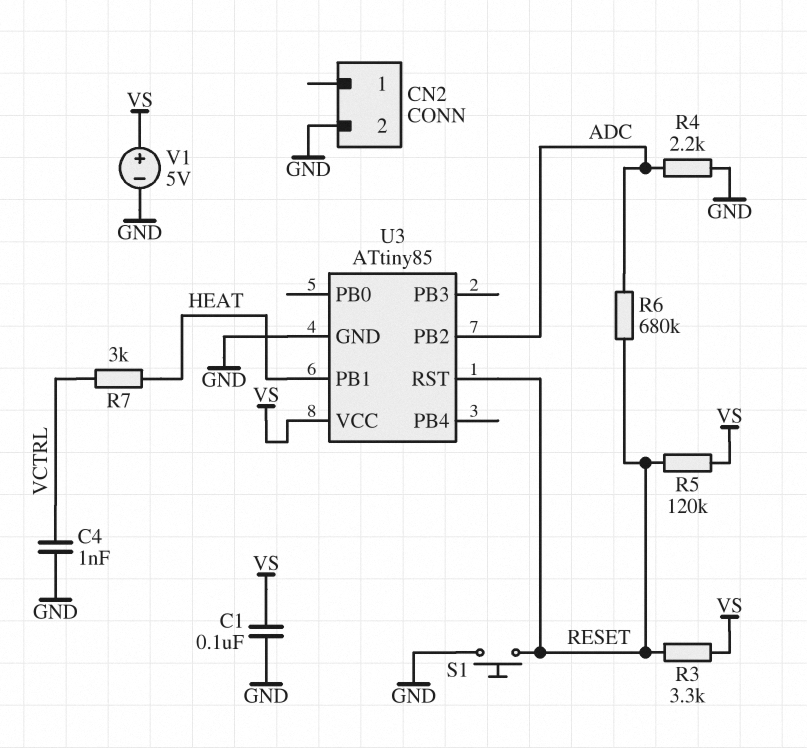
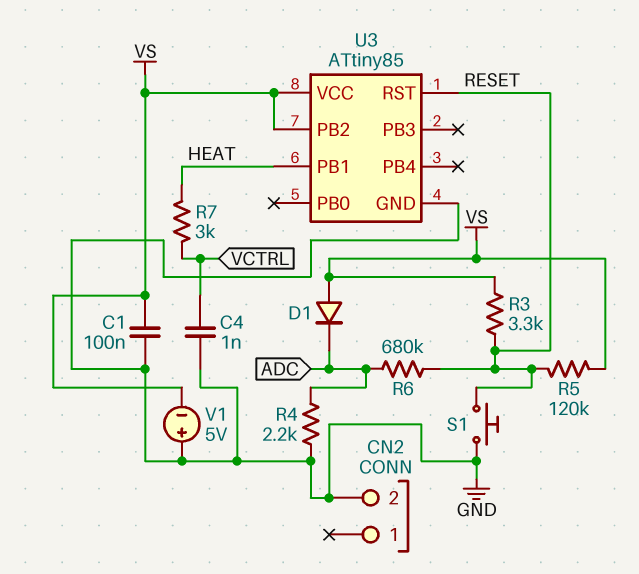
D1: none -> diode (A VS, K ADC)
U3 pin PB2: ADC -> VS
V1: 5V (plus VS, minus GND) -> 5V (plus GND, minus VS)

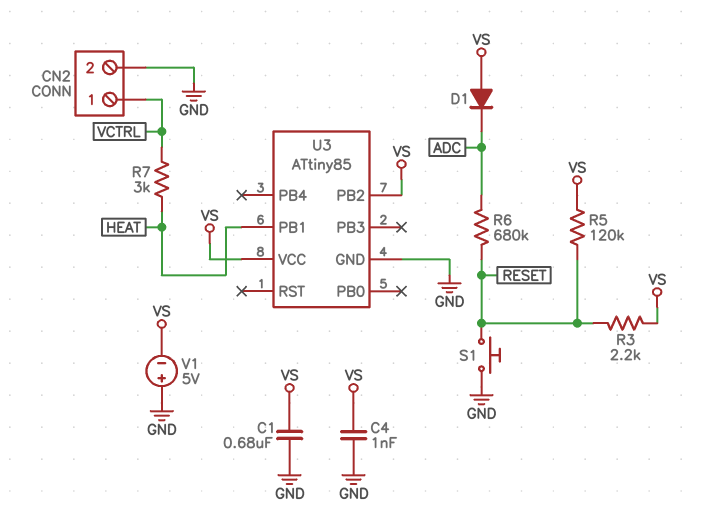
C1: 100nF (GND, VS) -> 680nF (GND, VS)
C4: 1nF (GND, VCTRL) -> 1nF (GND, VS)
CN2 pin 1: none -> VCTRL
R3: 3.3k (RESET, VS) -> 2.2k (RESET, VS)
R4: 2.2k (ADC, GND) -> none
U3 pin RST: RESET -> none

